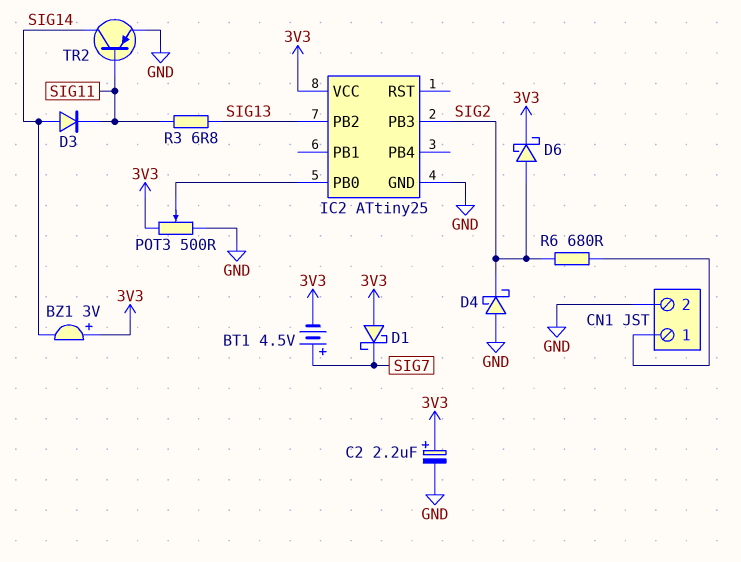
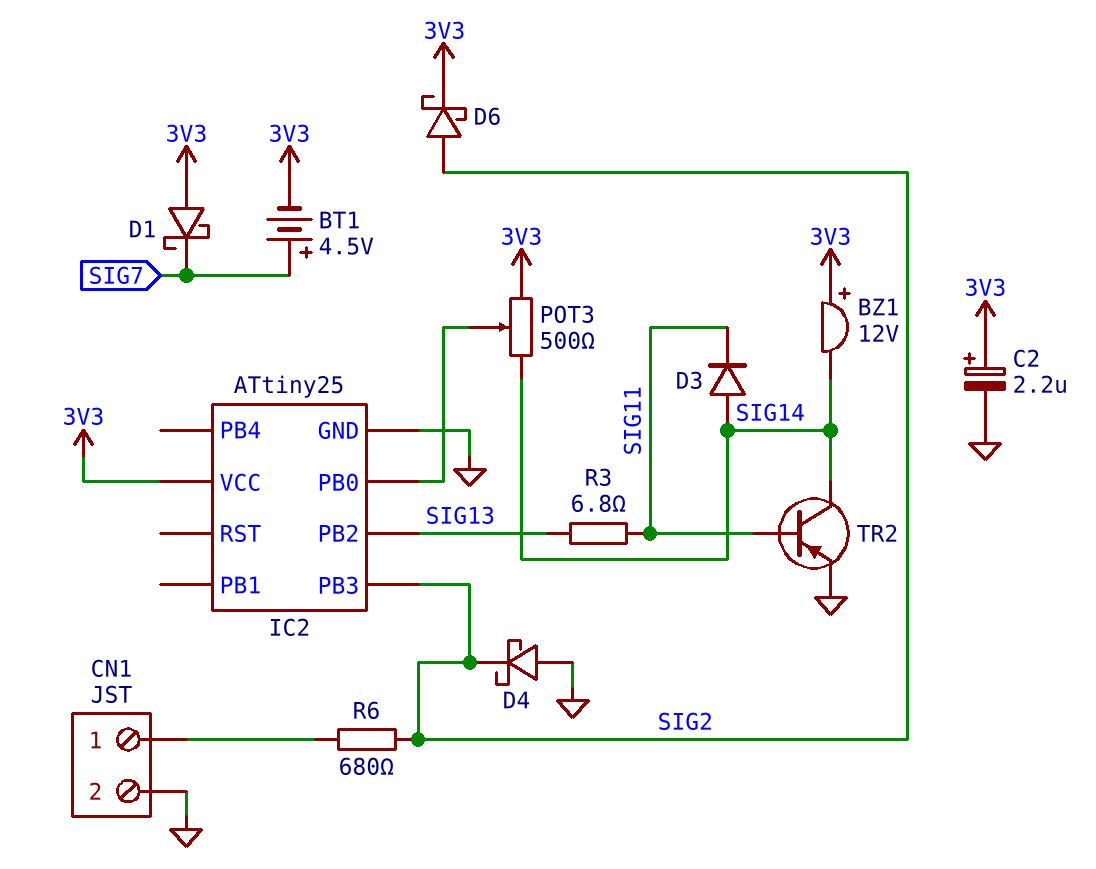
BZ1: buzzer 3V (plus 3V3, minus SIG14) -> buzzer 12V (plus 3V3, minus SIG14)
POT3: 500 (3V3, GND, wiper IC2/PB0) -> 500 (3V3, SIG14, wiper IC2/PB0)

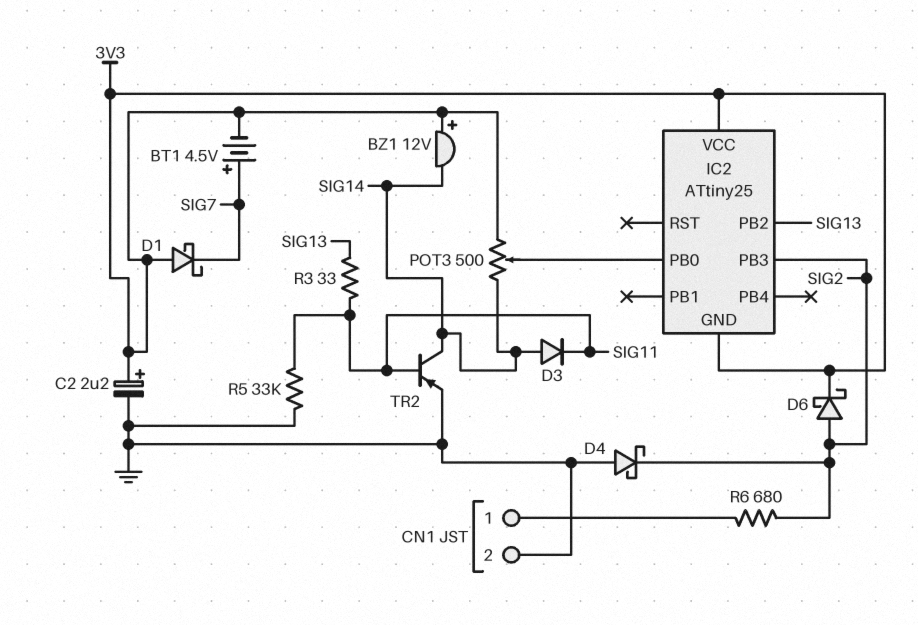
IC2 pin GND: GND -> 3V3
R3: 6.8 (SIG11, SIG13) -> 33 (SIG11, SIG13)
R5: none -> 33k (GND, SIG11)

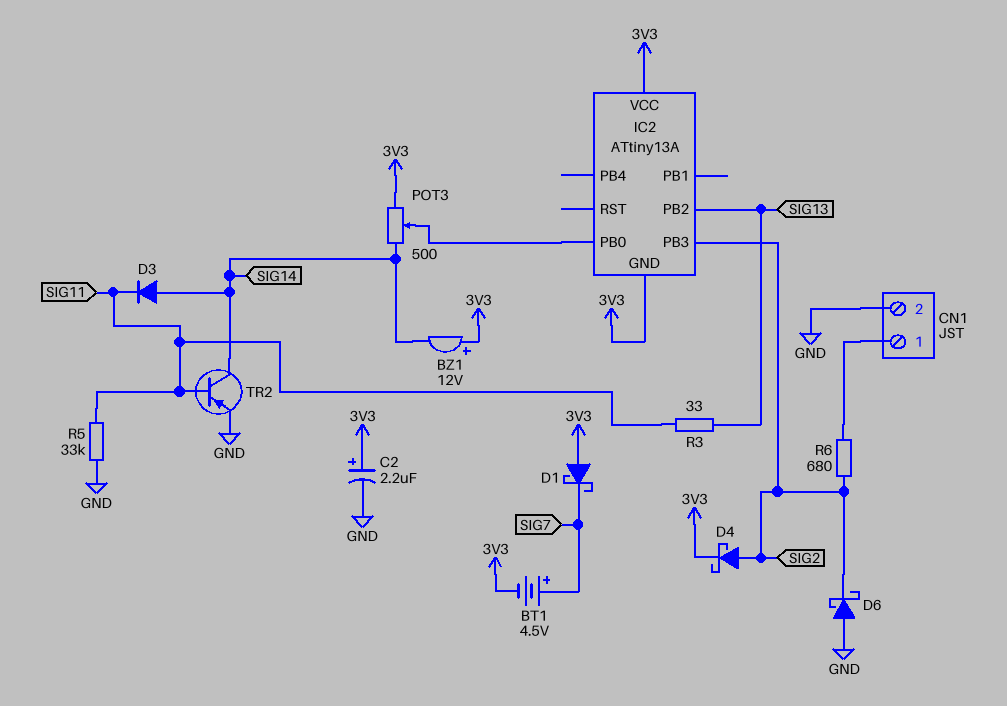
D4: schottky (A GND, K SIG2) -> schottky (A SIG2, K 3V3)
D6: schottky (A SIG2, K 3V3) -> schottky (A GND, K SIG2)
IC2: ATtiny25 -> ATtiny13A

